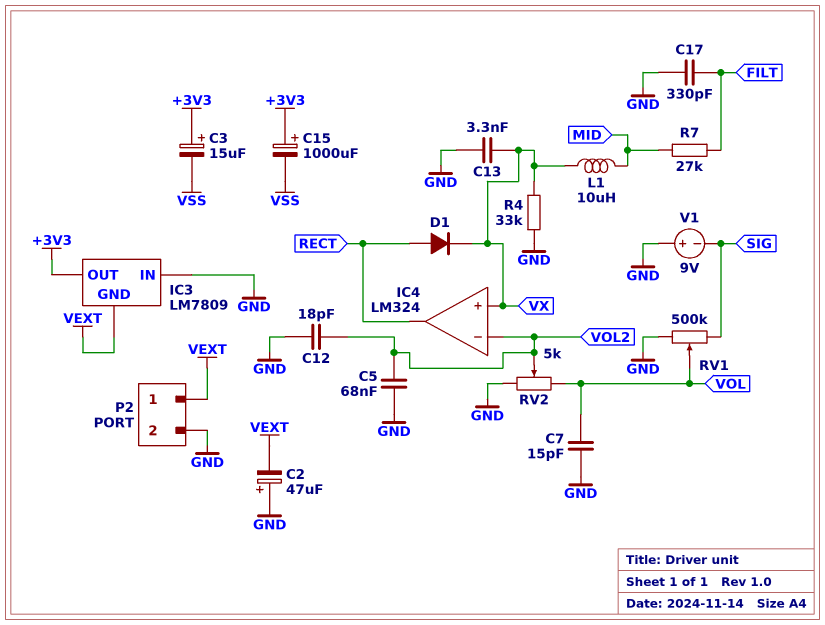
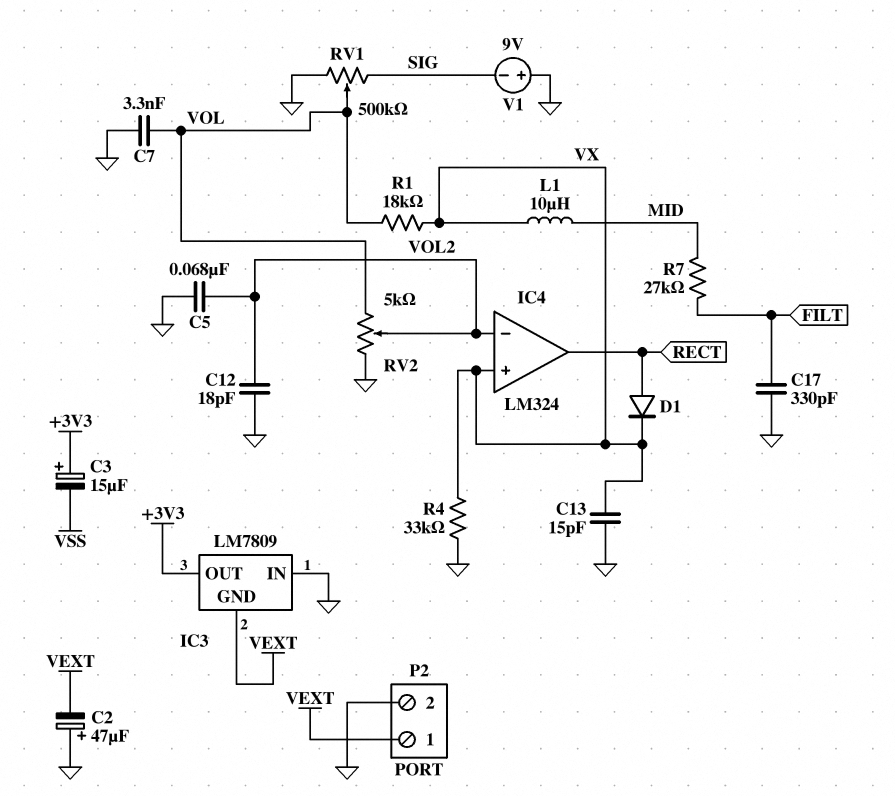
C7: 15pF (GND, VOL) -> 3.3nF (GND, VOL)
C13: 3.3nF (GND, VX) -> 15pF (GND, VX)
C15: 1000uF (plus +3V3, minus VSS) -> none
R1: none -> 18k (VOL, VX)

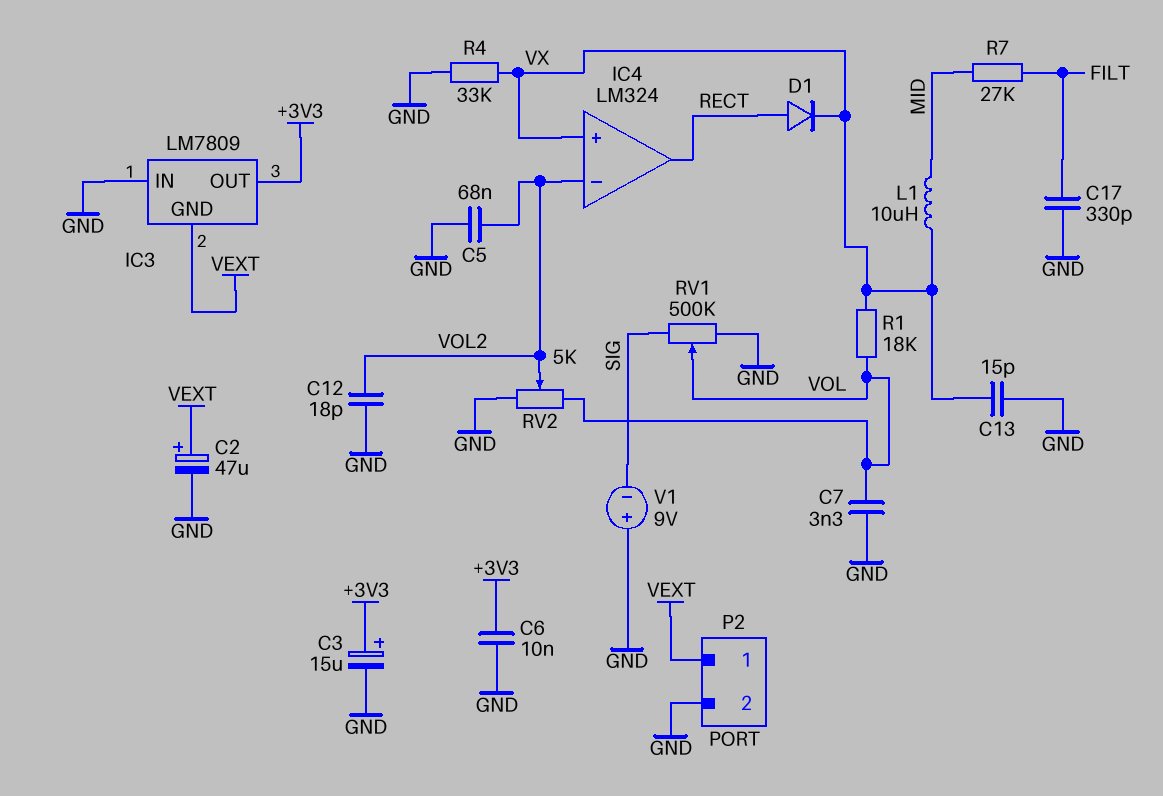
C2: 47uF (plus GND, minus VEXT) -> 47uF (plus VEXT, minus GND)
C3: 15uF (plus +3V3, minus VSS) -> 15uF (plus +3V3, minus GND)
C6: none -> 10nF (+3V3, GND)

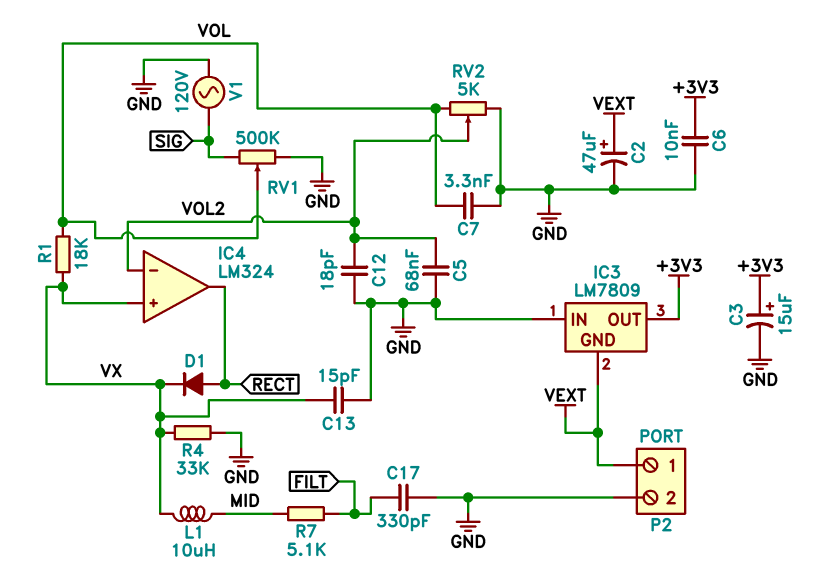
R7: 27k (FILT, MID) -> 5.1k (FILT, MID)
V1: 9V (plus GND, minus SIG) -> AC 120V (GND, SIG)

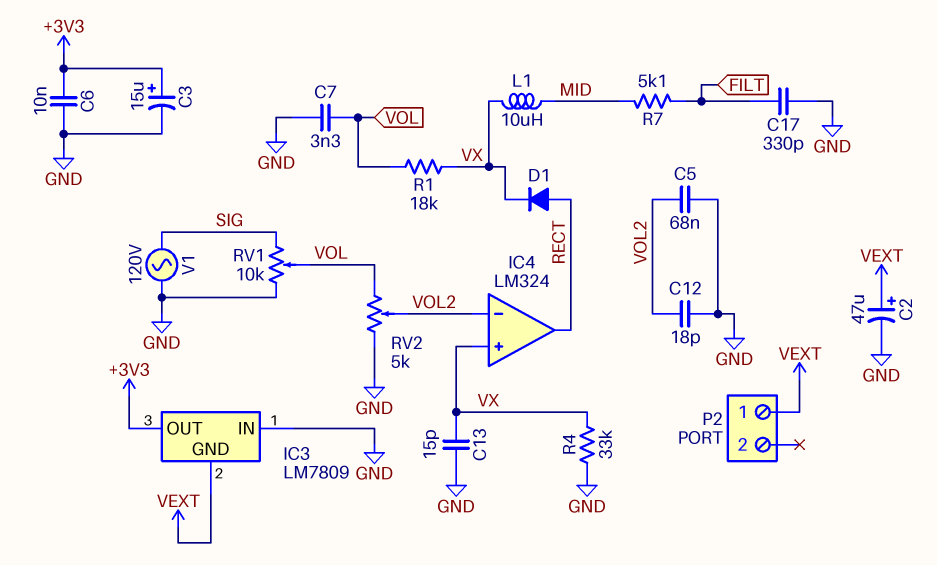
P2 pin 2: GND -> none
RV1: 500k (GND, SIG, wiper VOL) -> 10k (GND, SIG, wiper VOL)

